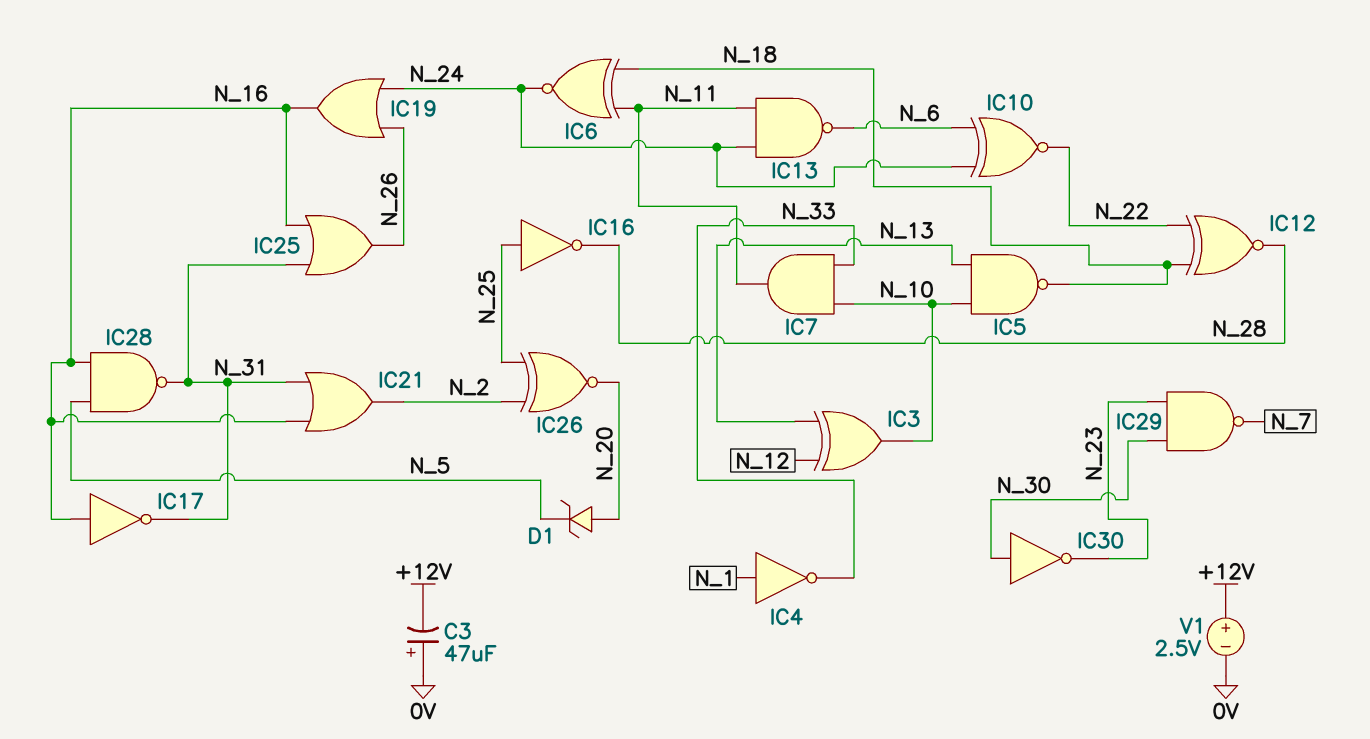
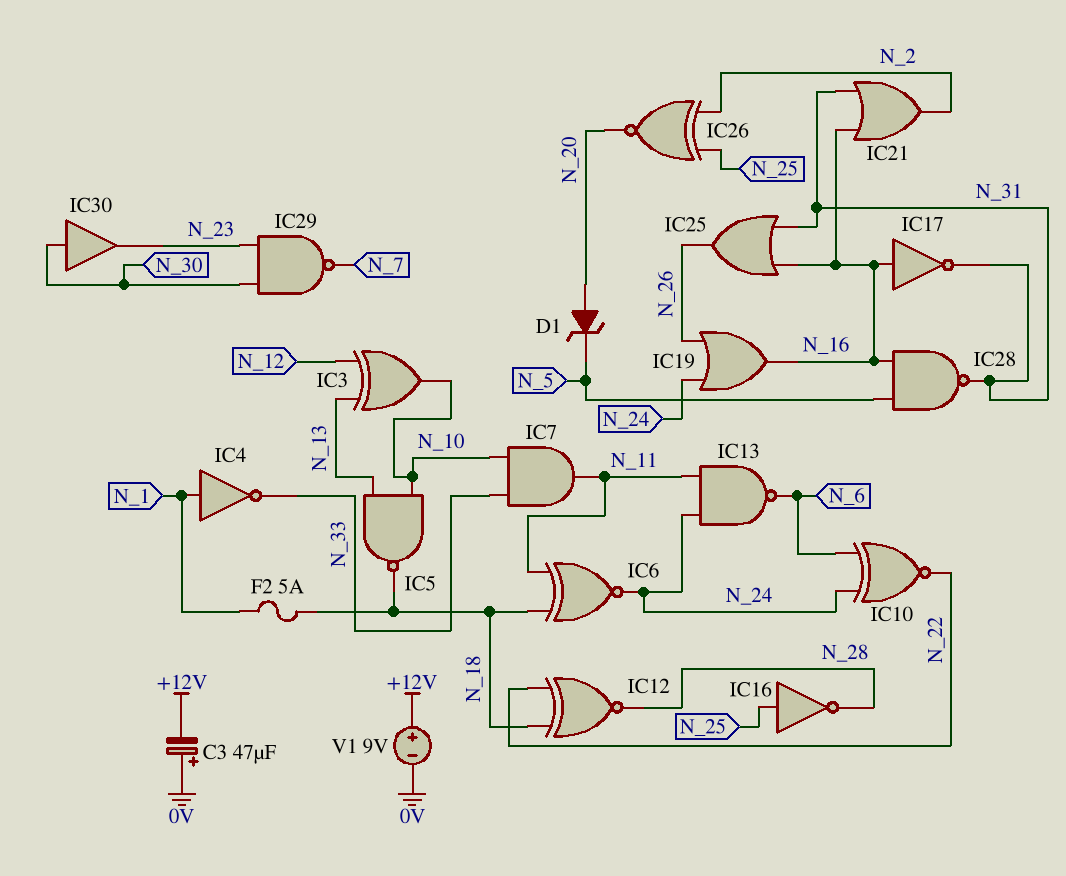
F2: none -> 5A (N_1, N_18)
IC30: NOT (in N_30, out N_23) -> buffer (in N_30, out N_23)
V1: 2.5V (plus +12V, minus 0V) -> 9V (plus +12V, minus 0V)

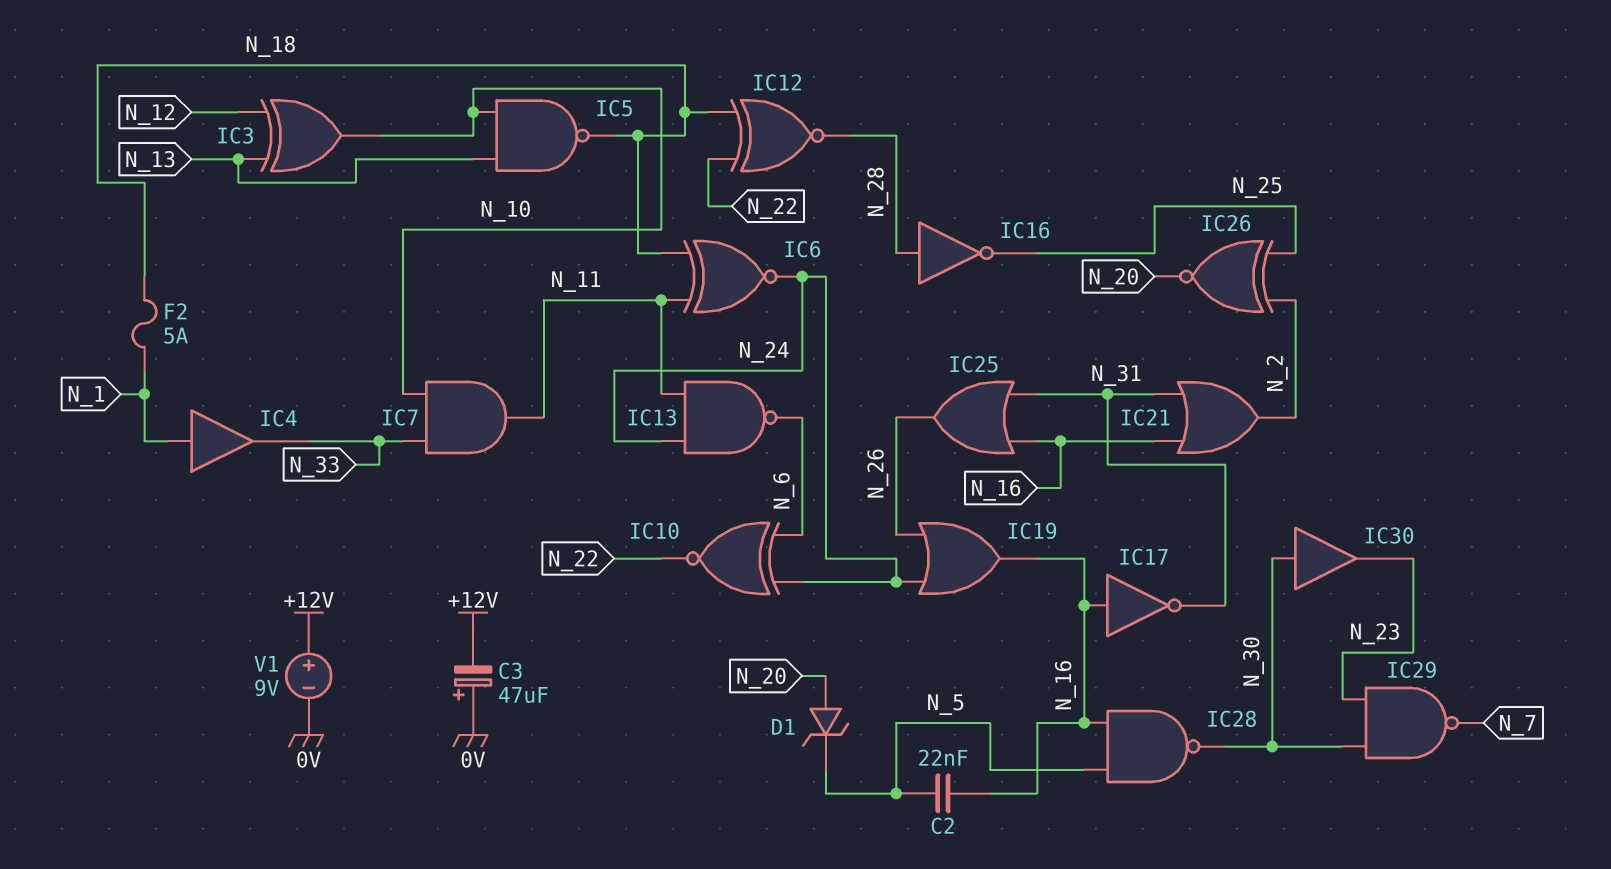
C2: none -> 22nF (N_5, N_16)
IC4: NOT (in N_1, out N_33) -> buffer (in N_1, out N_33)
IC16: NOT (in N_25, out N_28) -> NOT (in N_28, out N_25)
IC28: NAND (in N_5, in N_16, out N_31) -> NAND (in N_5, in N_16, out N_30)

